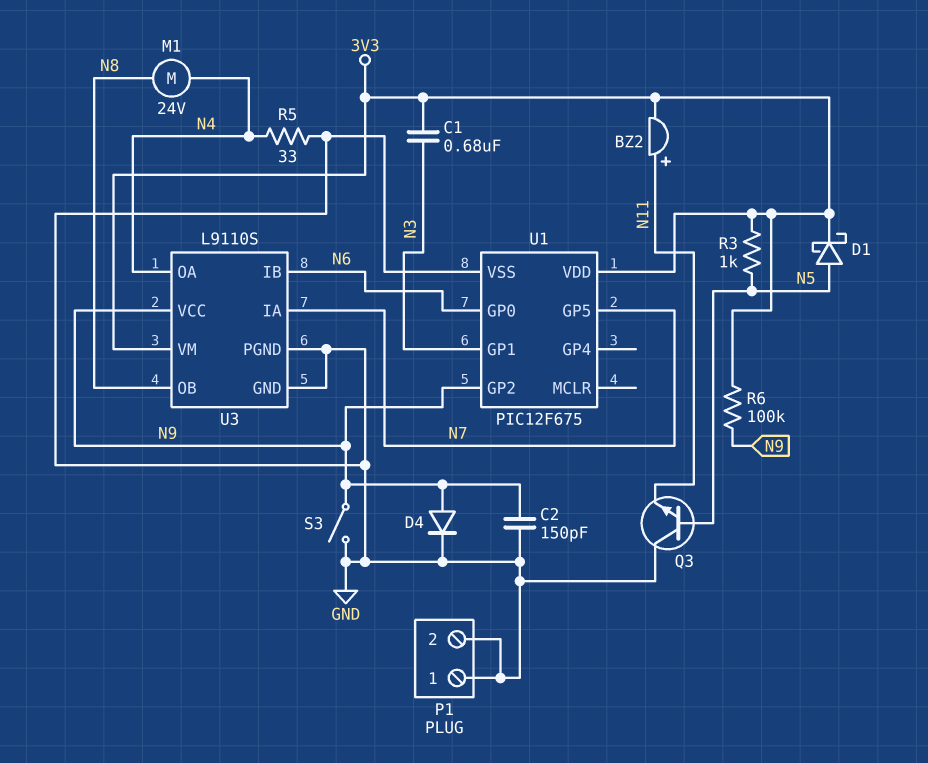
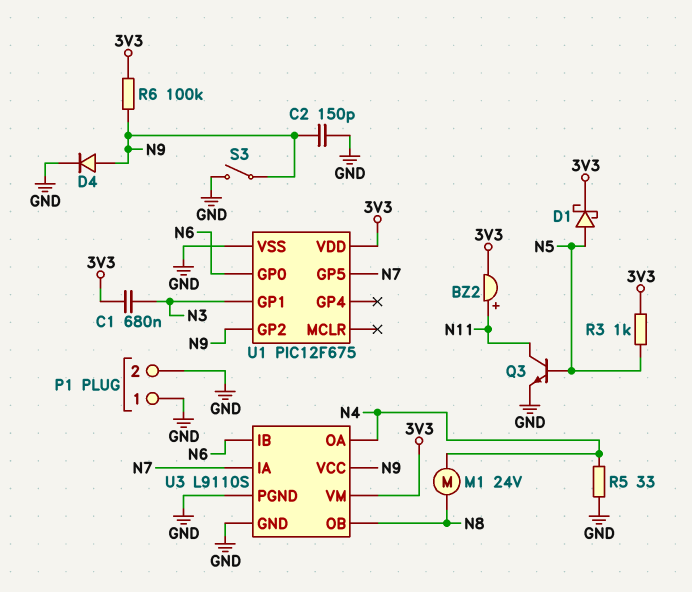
Q3: NPN (B N5, C GND, E N11) -> NPN (B N5, C N11, E GND)

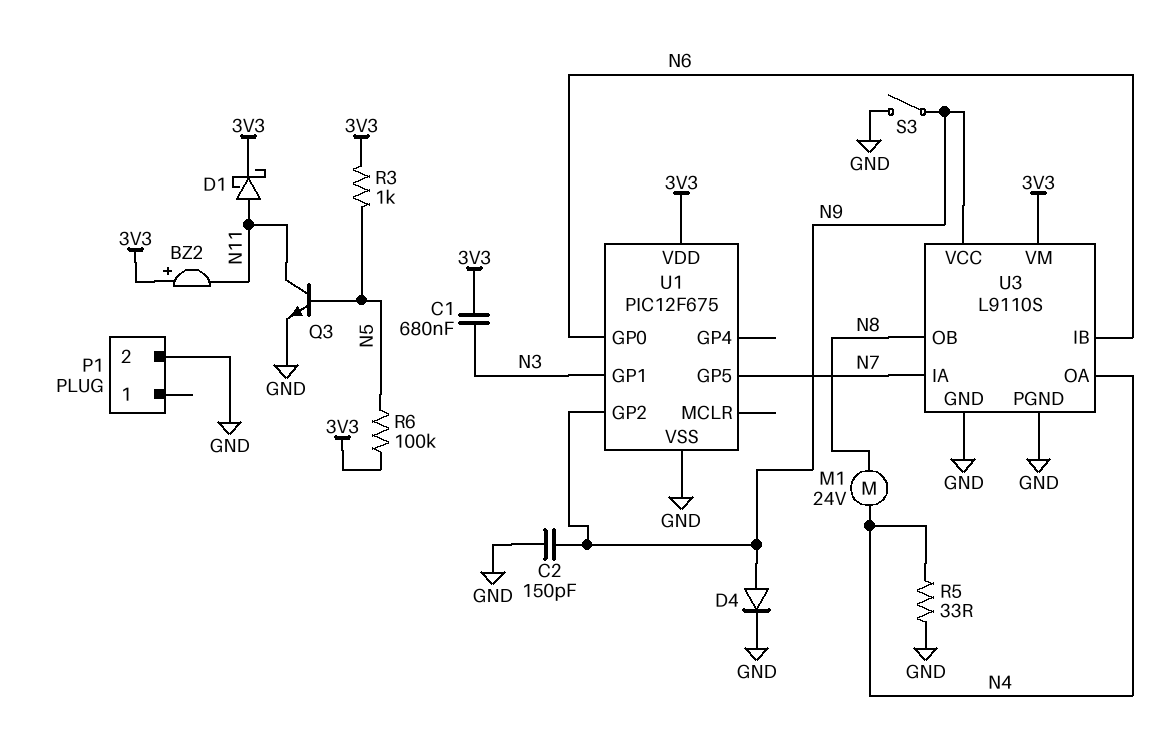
BZ2: buzzer (plus N11, minus 3V3) -> buzzer (plus 3V3, minus N11)
D1: schottky (A N5, K 3V3) -> schottky (A N11, K 3V3)
P1 pin 1: GND -> none
R6: 100k (3V3, N9) -> 100k (3V3, N5)

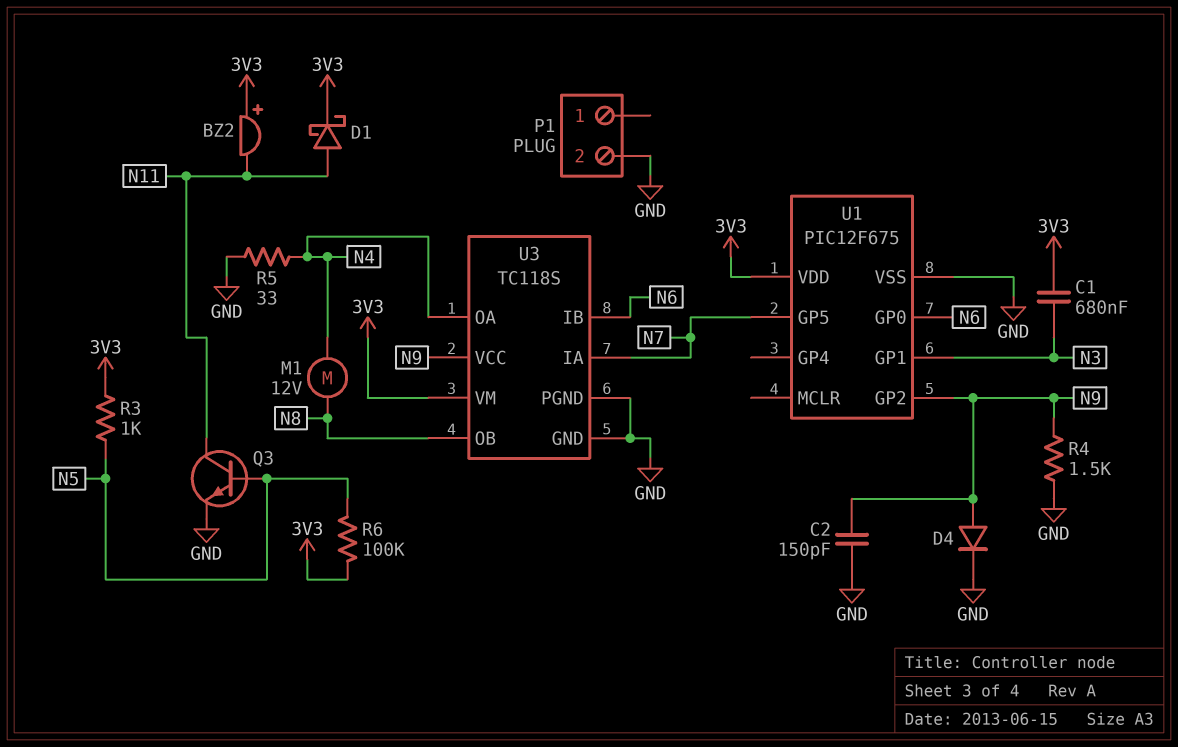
M1: motor 24V (N4, N8) -> motor 12V (N4, N8)
R4: none -> 1.5k (GND, N9)
S3: switch (GND, N9) -> none
U3: L9110S -> TC118S

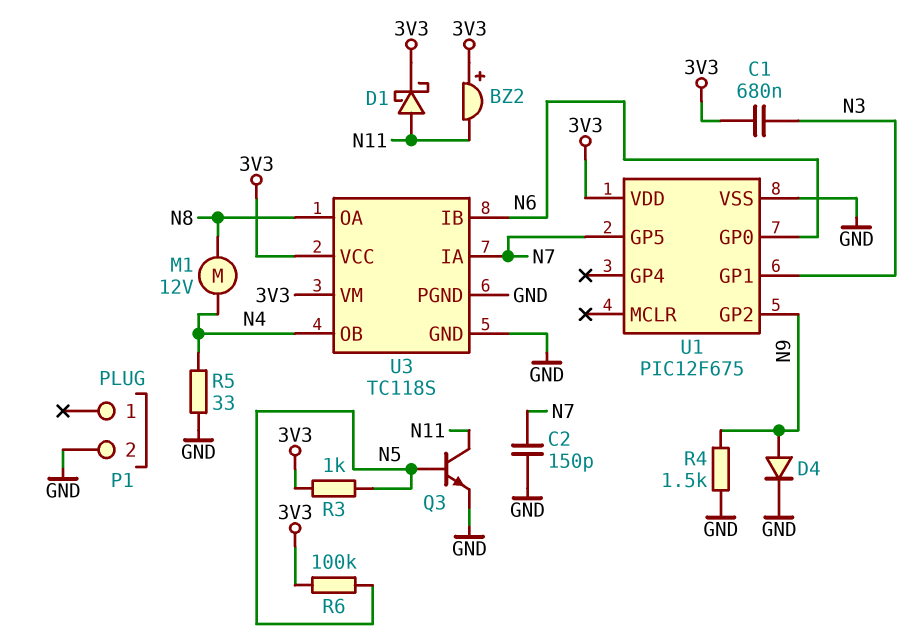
C2: 150pF (GND, N9) -> 150pF (GND, N7)
U3 pin OA: N4 -> N8
U3 pin OB: N8 -> N4
U3 pin VCC: N9 -> 3V3

